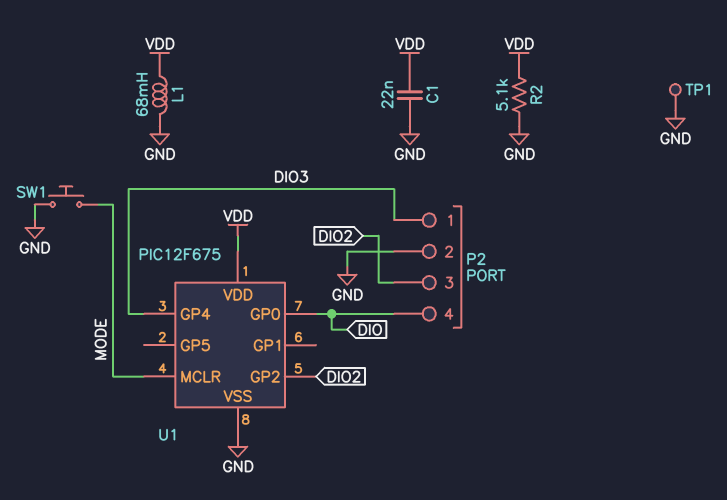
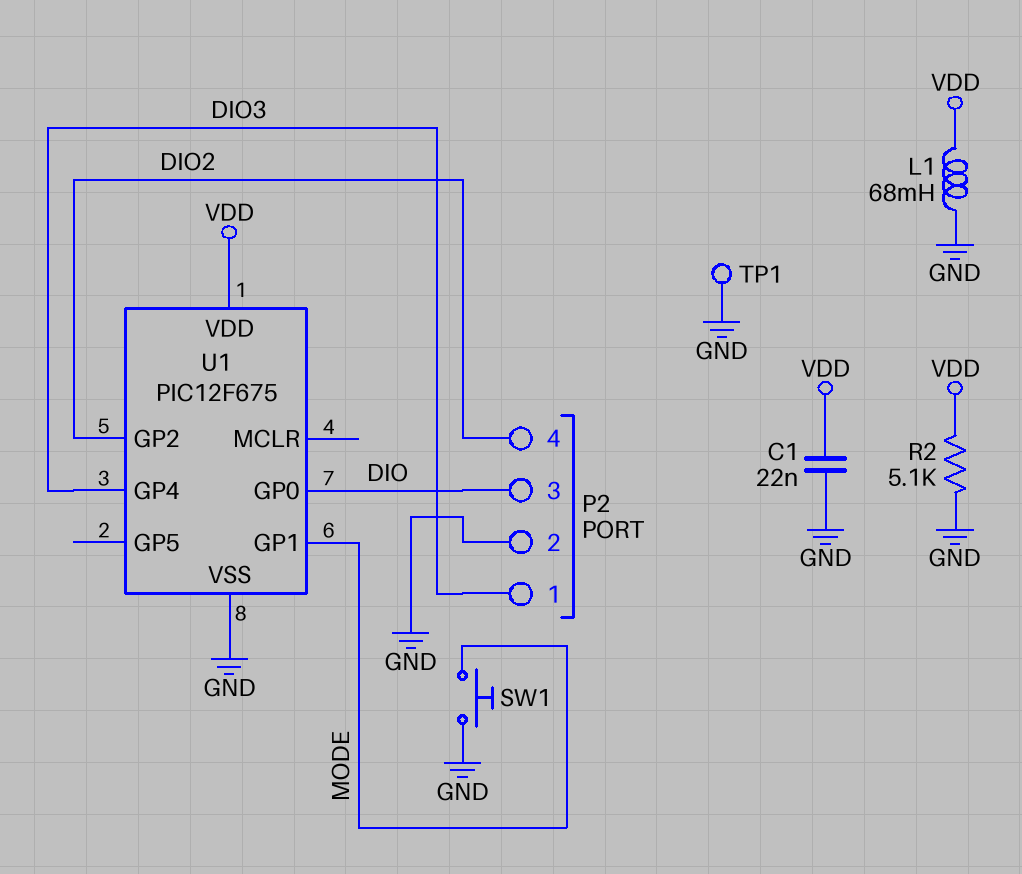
P2 pin 3: DIO2 -> DIO
P2 pin 4: DIO -> DIO2
U1 pin GP1: none -> MODE
U1 pin MCLR: MODE -> none

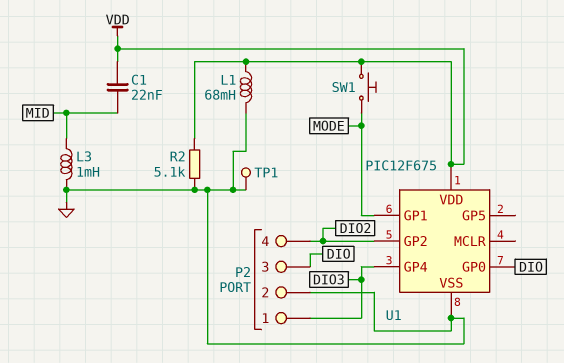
C1: 22nF (GND, VDD) -> 22nF (MID, VDD)
L3: none -> 1mH (GND, MID)
SW1: button (GND, MODE) -> button (MODE, VDD)

